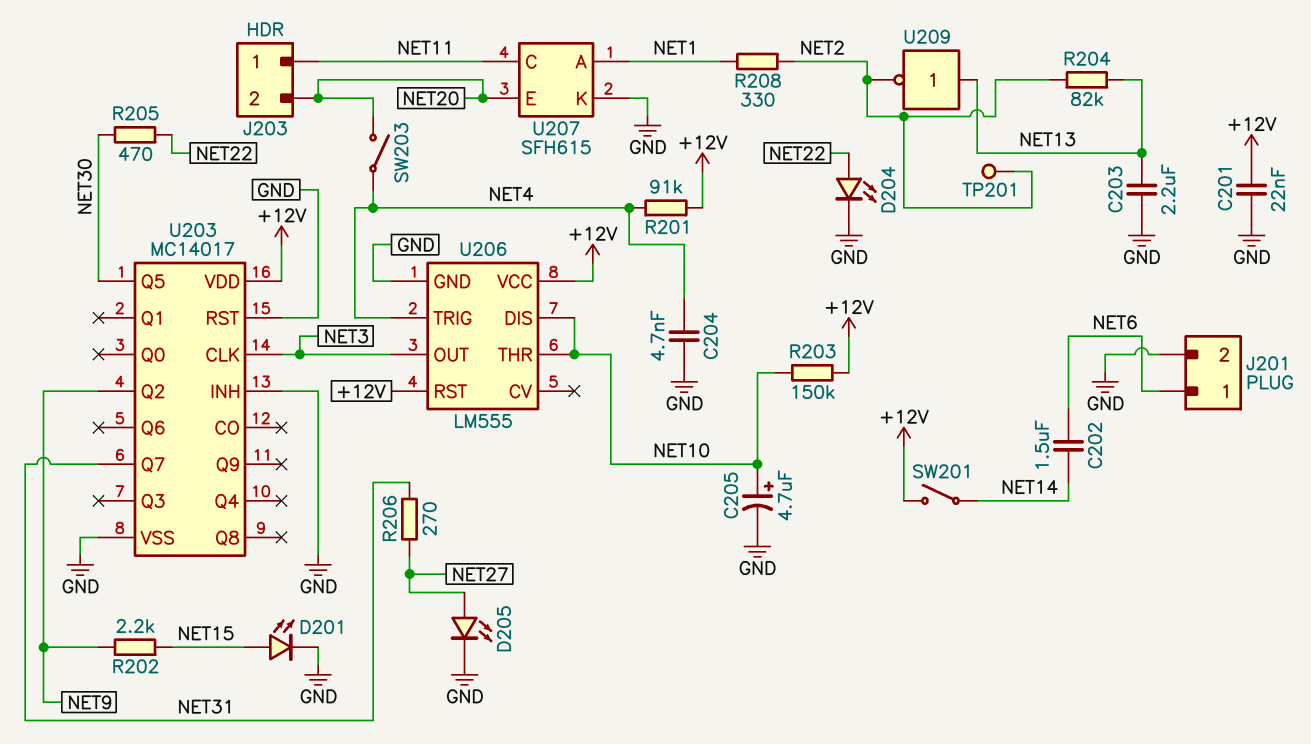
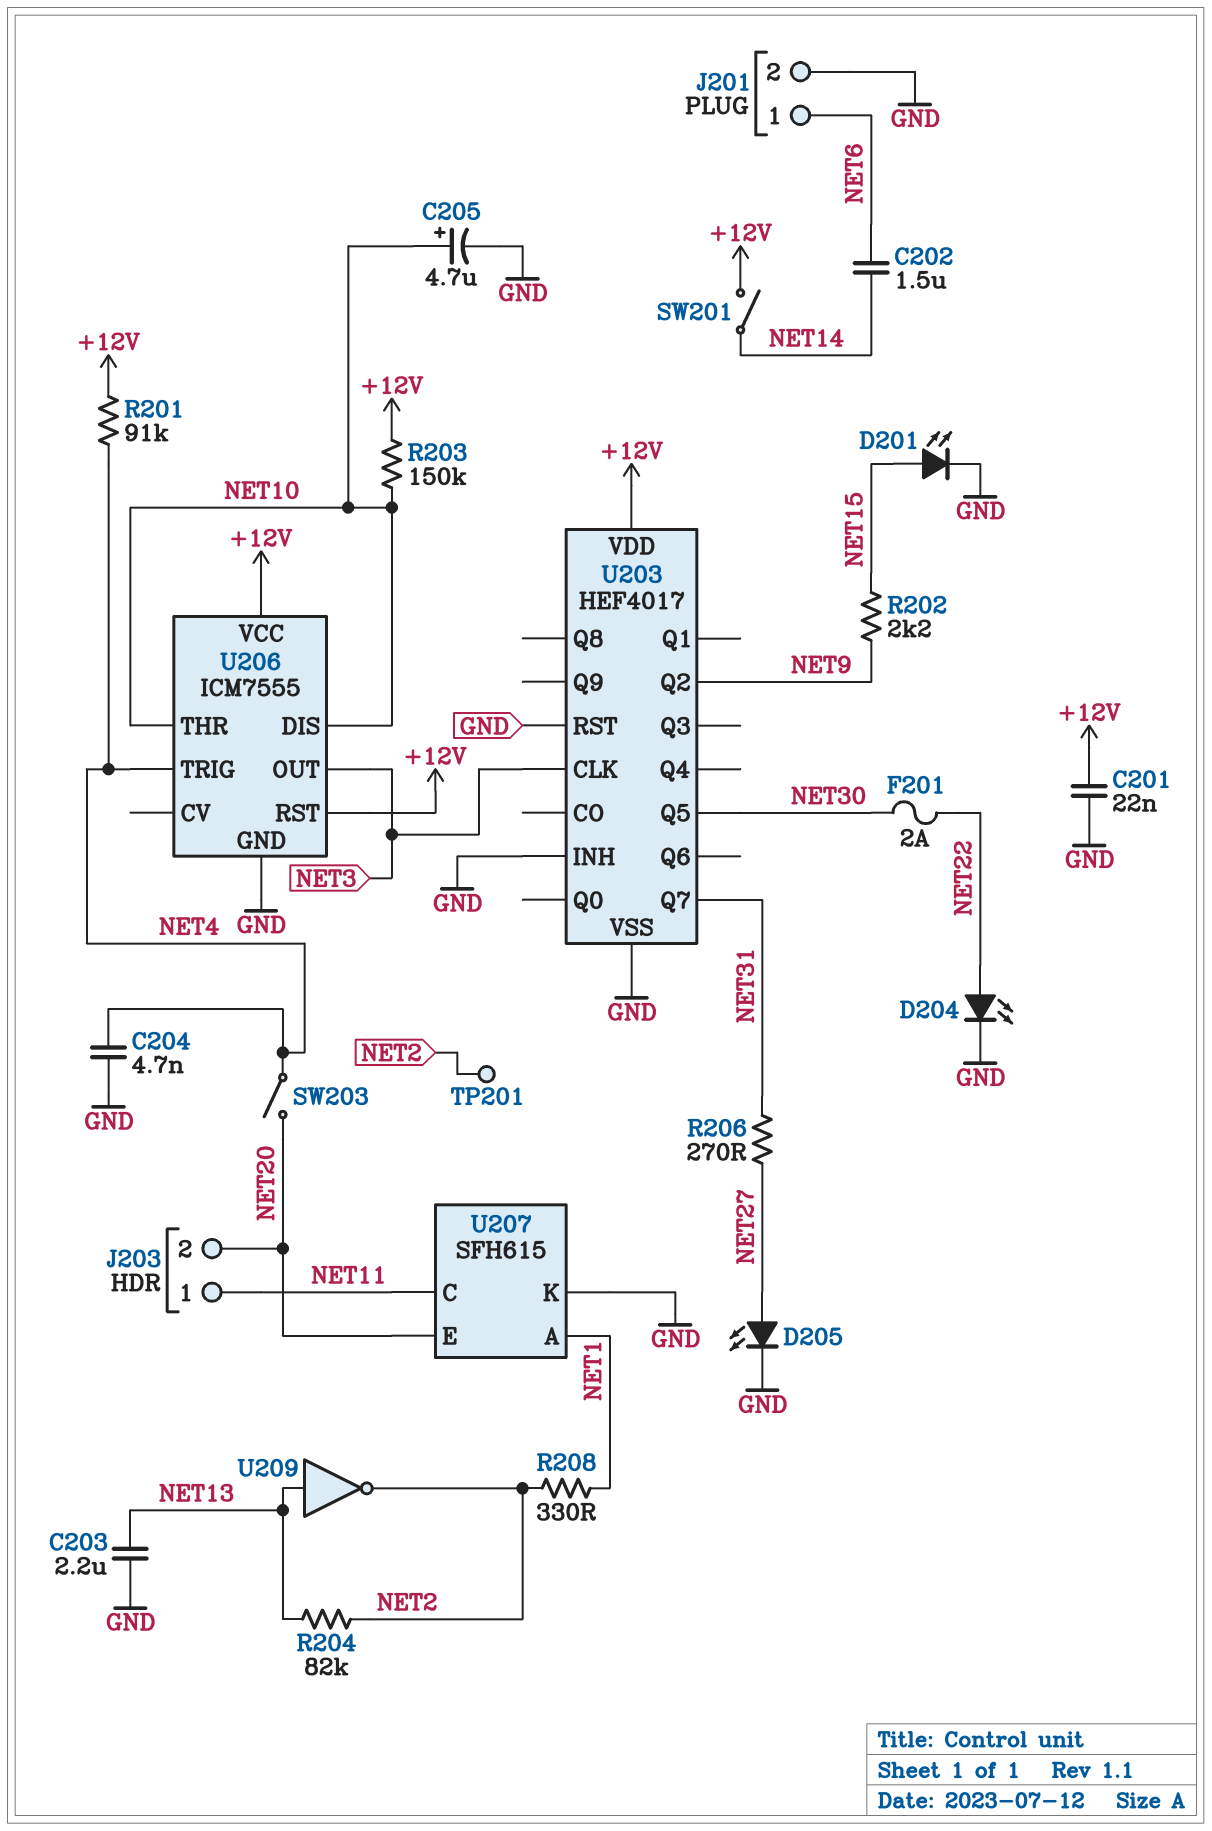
F201: none -> 2A (NET22, NET30)
R205: 470 (NET22, NET30) -> none
U203: MC14017 -> HEF4017
U206: LM555 -> ICM7555

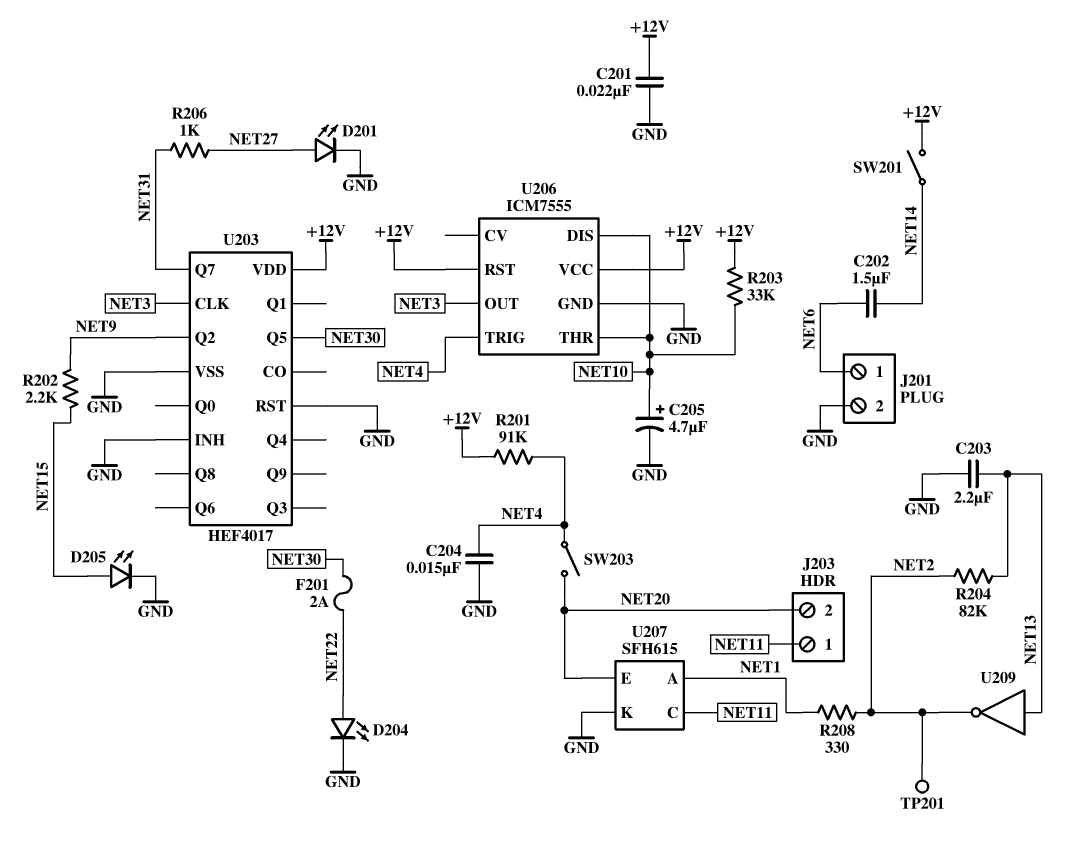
C204: 4.7nF (GND, NET4) -> 15nF (GND, NET4)
D201: LED (A NET15, K GND) -> LED (A NET27, K GND)
D205: LED (A NET27, K GND) -> LED (A NET15, K GND)
R203: 150k (+12V, NET10) -> 33k (+12V, NET10)
R206: 270 (NET27, NET31) -> 1k (NET27, NET31)

